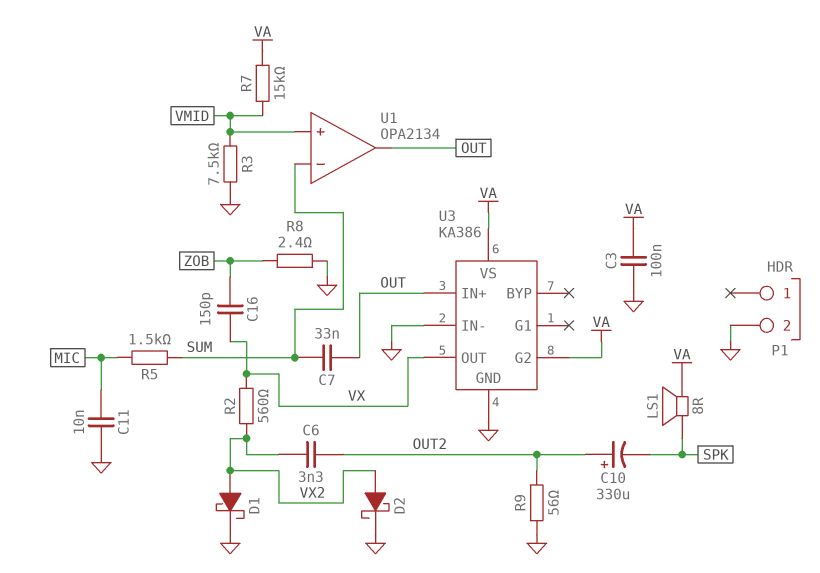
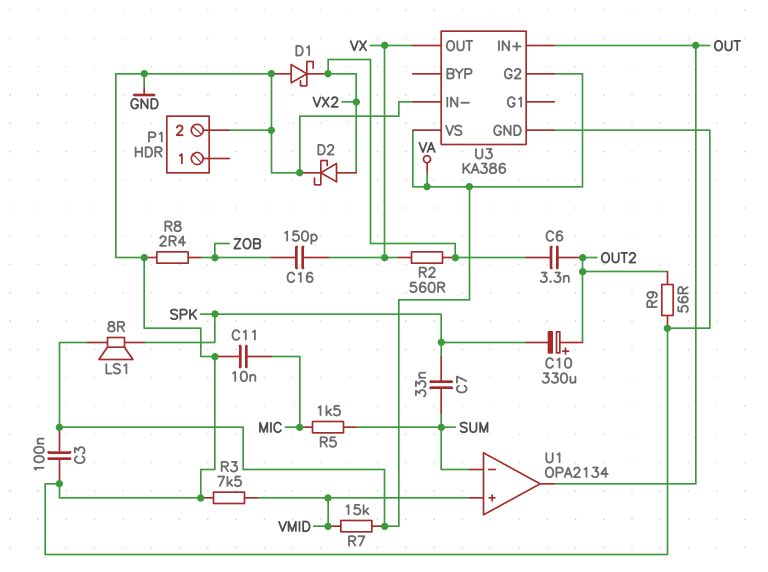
C7: 33nF (OUT, SUM) -> 33nF (SPK, SUM)
D1: schottky (A VX2, K GND) -> schottky (A GND, K VX2)

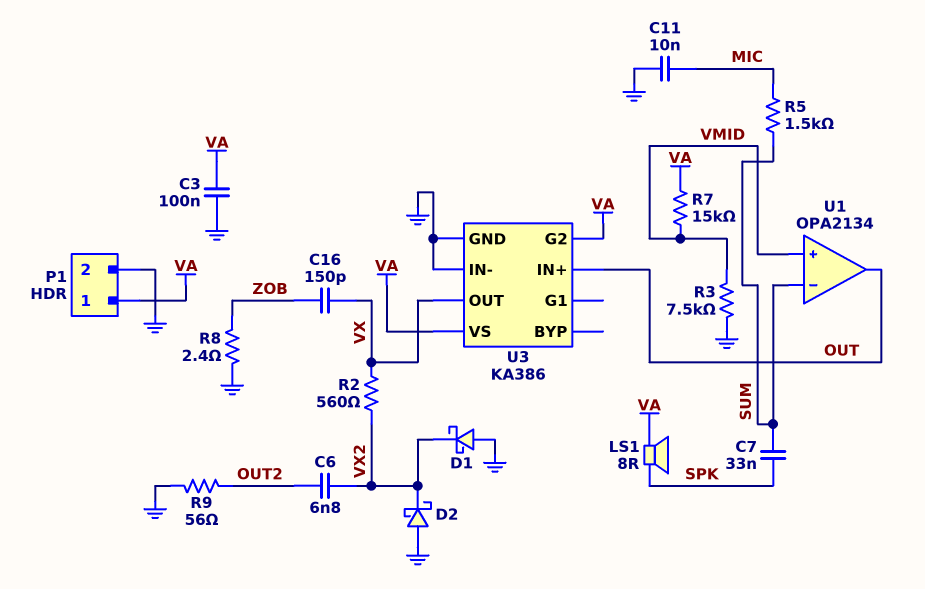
C6: 3.3nF (OUT2, VX2) -> 6.8nF (OUT2, VX2)
C10: 330uF (plus OUT2, minus SPK) -> none
D2: schottky (A VX2, K GND) -> schottky (A GND, K VX2)
P1 pin 1: none -> VA

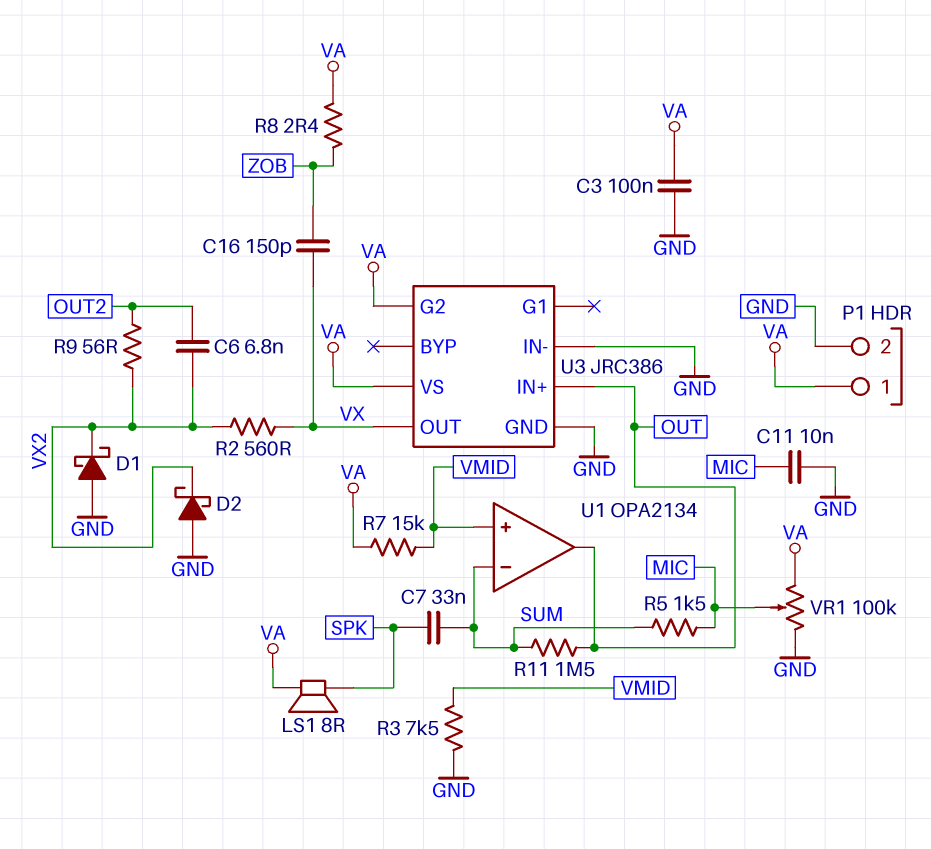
R8: 2.4 (GND, ZOB) -> 2.4 (VA, ZOB)
R9: 56 (GND, OUT2) -> 56 (OUT2, VX2)
R11: none -> 1.5M (OUT, SUM)
U3: KA386 -> JRC386
VR1: none -> 100k (GND, VA, wiper MIC)

